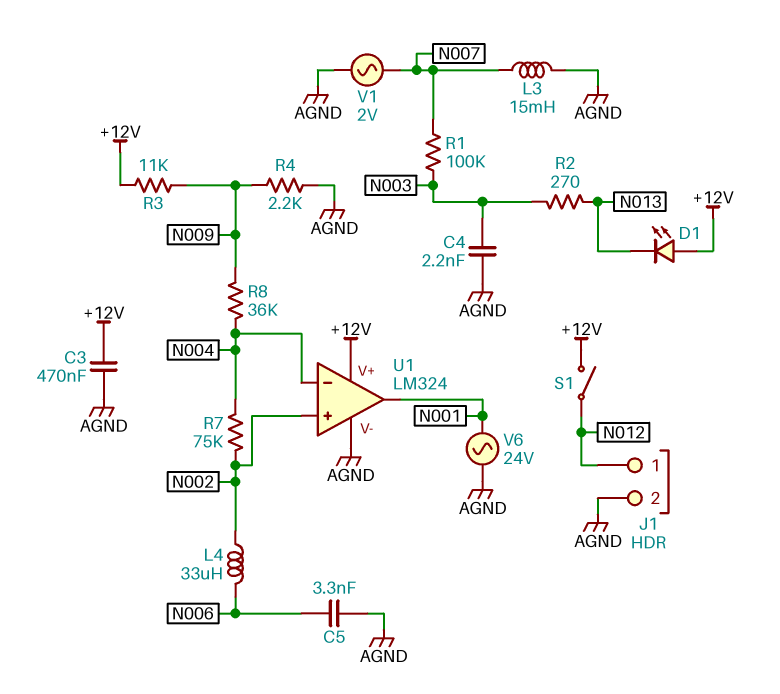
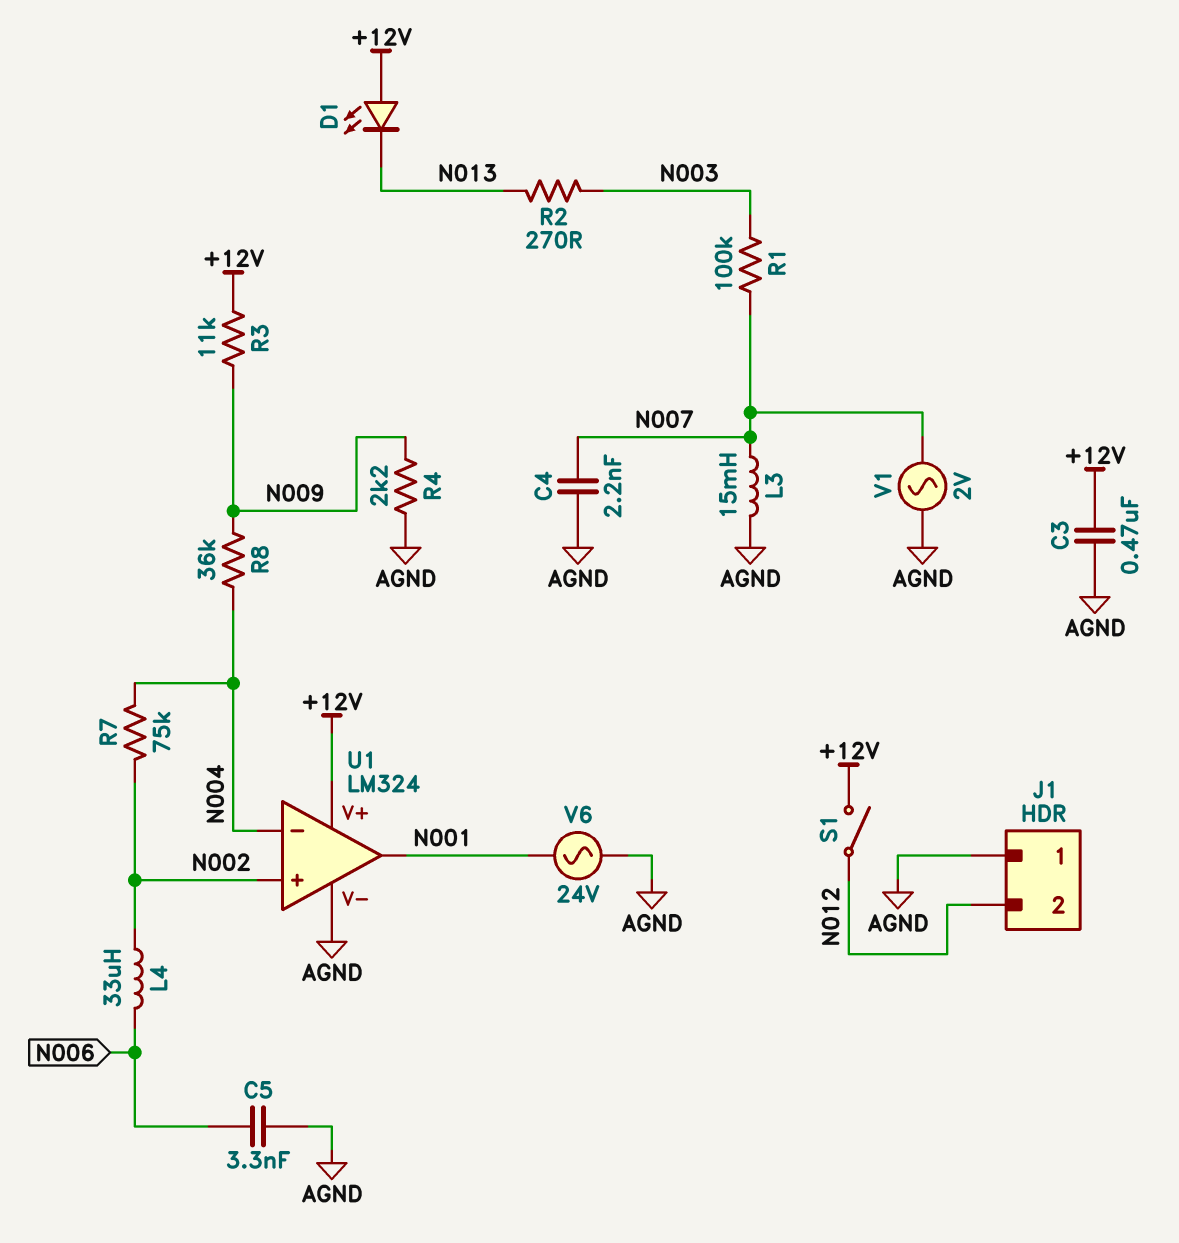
C4: 2.2nF (AGND, N003) -> 2.2nF (AGND, N007)
J1 pin 1: N012 -> AGND
J1 pin 2: AGND -> N012

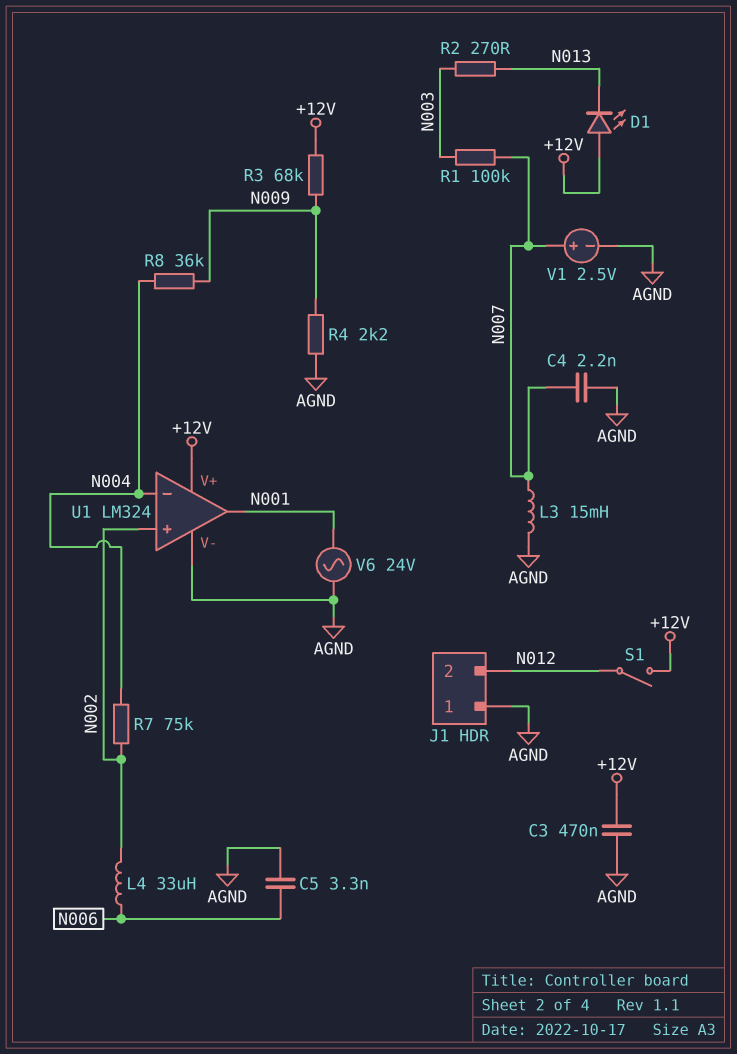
R3: 11k (+12V, N009) -> 68k (+12V, N009)
V1: AC 2V (AGND, N007) -> 2.5V (plus N007, minus AGND)

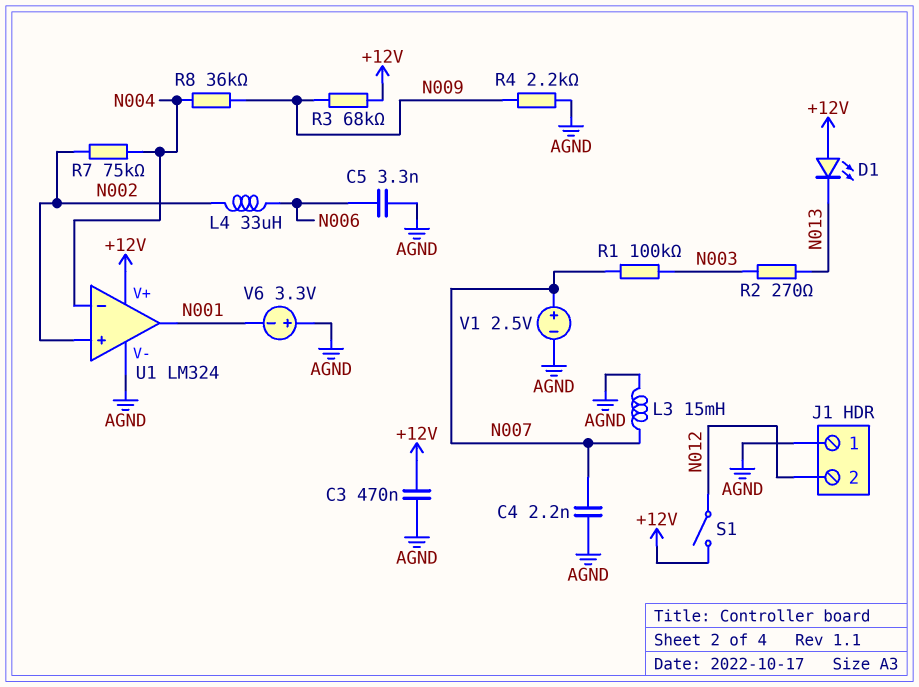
V6: AC 24V (AGND, N001) -> 3.3V (plus AGND, minus N001)

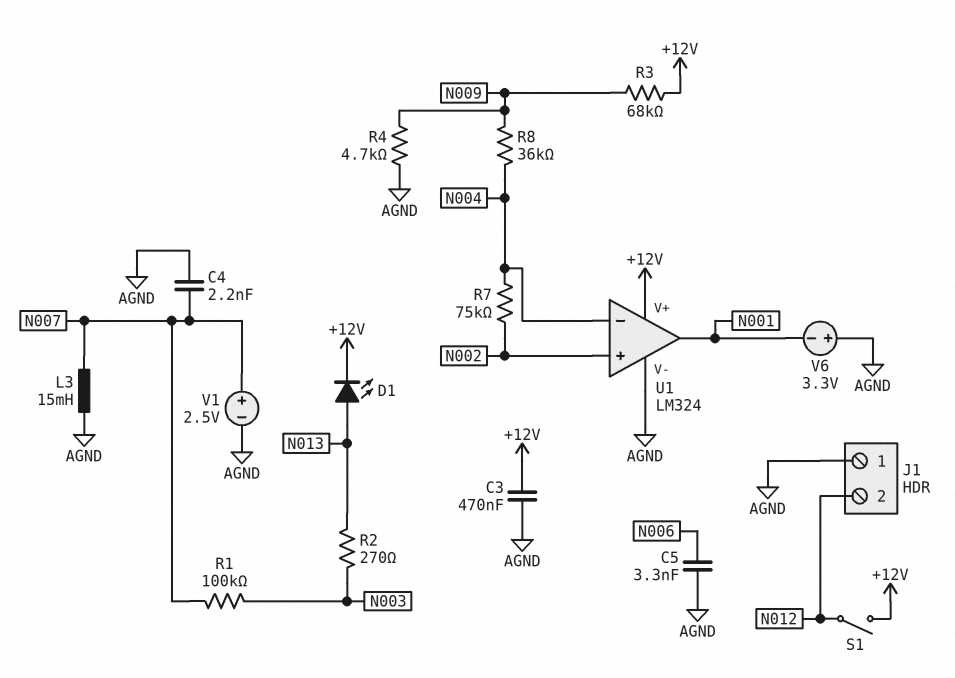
D1: LED (A +12V, K N013) -> LED (A N013, K +12V)
L4: 33uH (N002, N006) -> none
R4: 2.2k (AGND, N009) -> 4.7k (AGND, N009)

